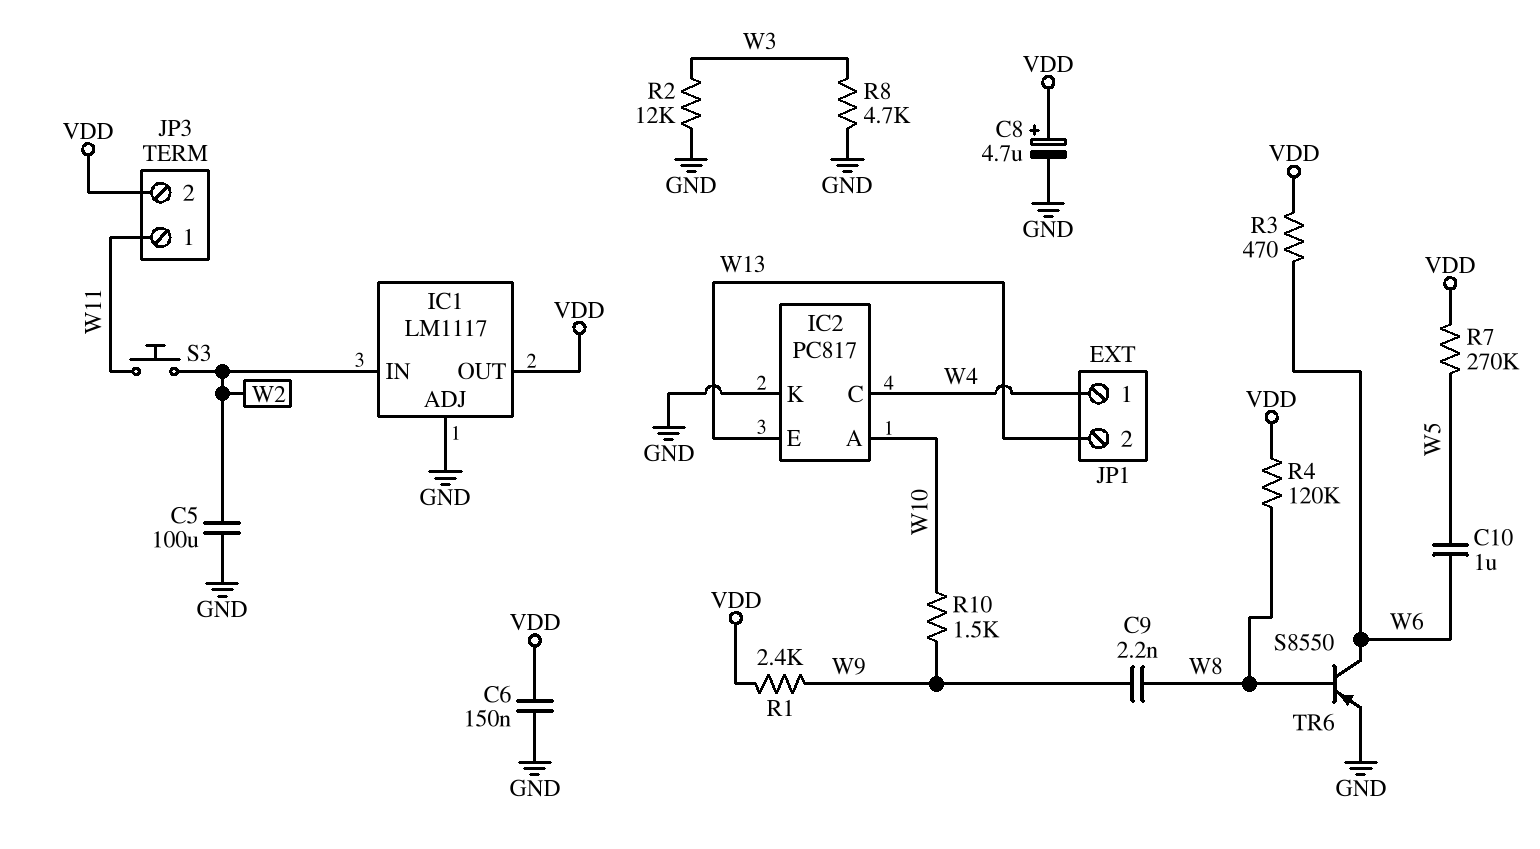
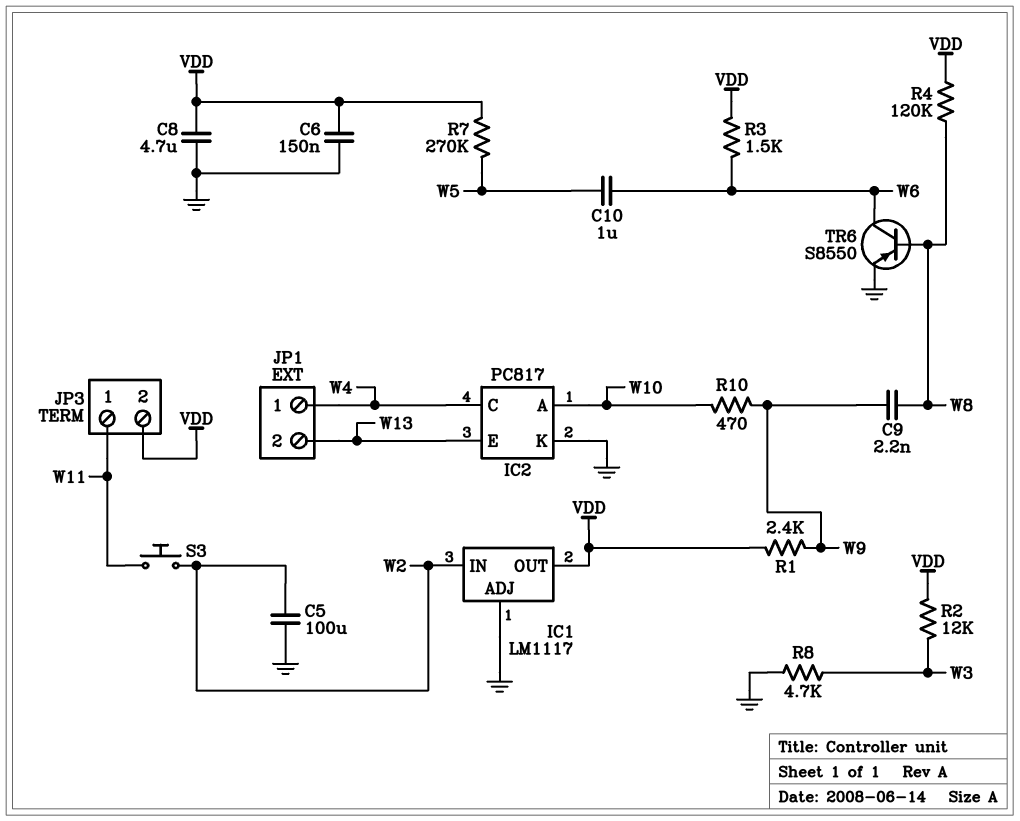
C8: 4.7uF (plus VDD, minus GND) -> 4.7uF (GND, VDD)
R2: 12k (GND, W3) -> 12k (VDD, W3)
R3: 470 (VDD, W6) -> 1.5k (VDD, W6)
R10: 1.5k (W9, W10) -> 470 (W9, W10)

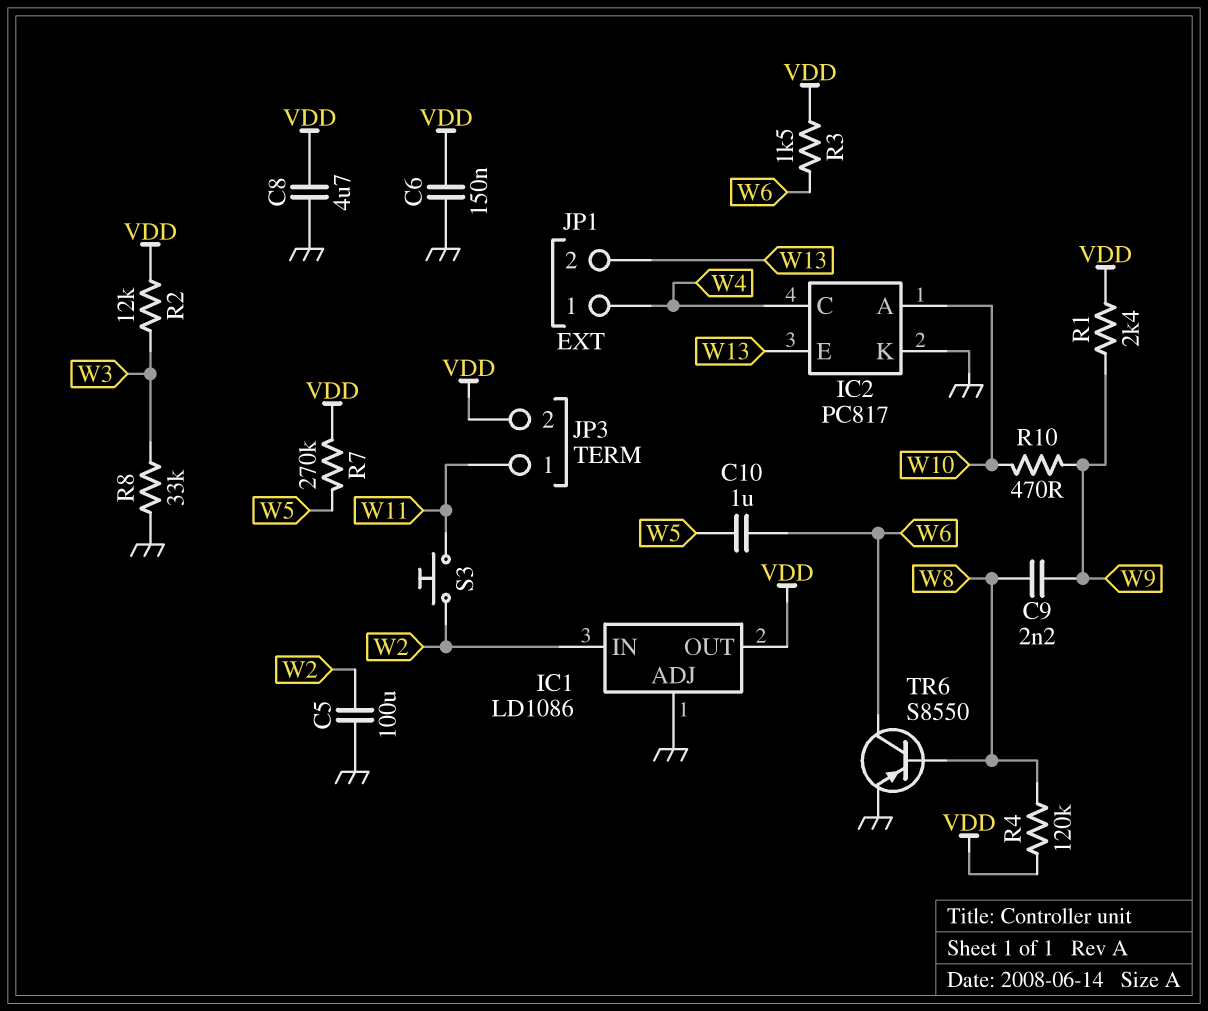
IC1: LM1117 -> LD1086
R8: 4.7k (GND, W3) -> 33k (GND, W3)

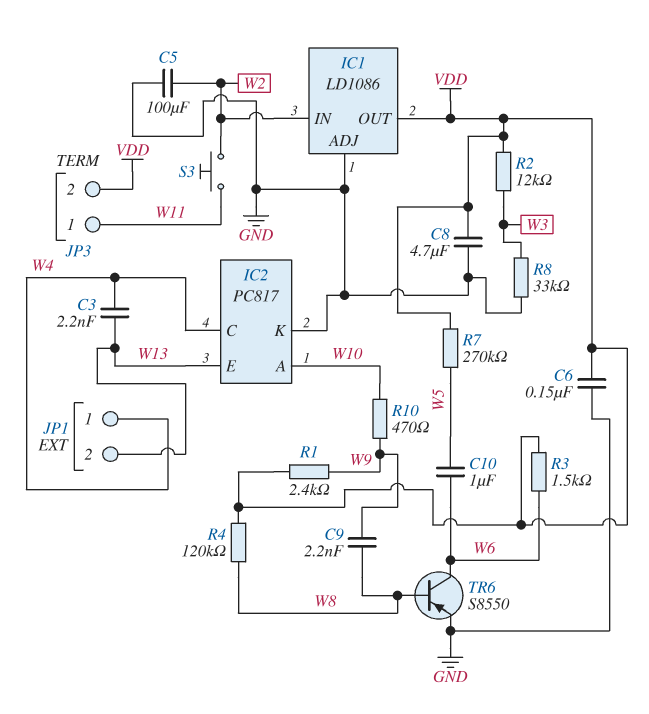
C3: none -> 2.2nF (W4, W13)

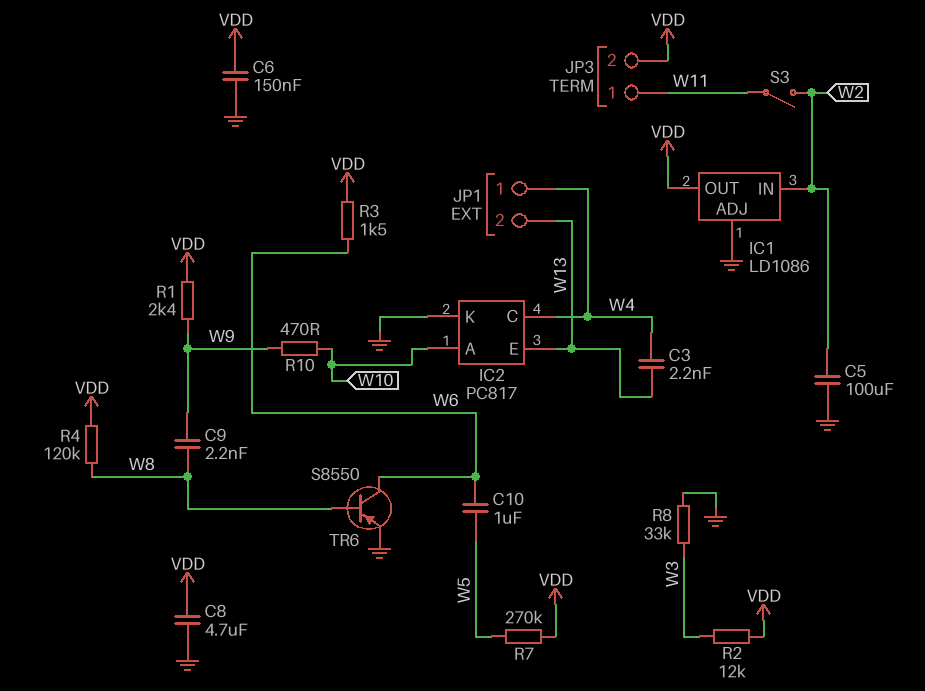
S3: button (W2, W11) -> switch (W2, W11)

